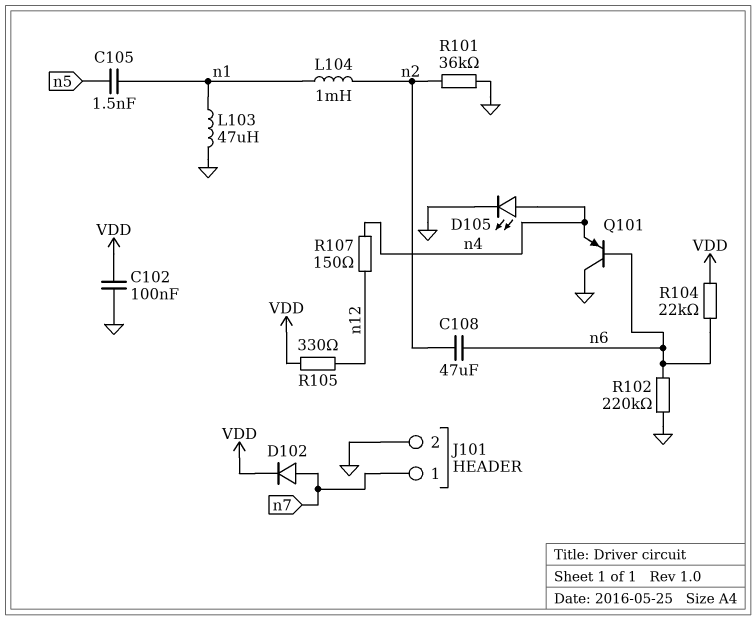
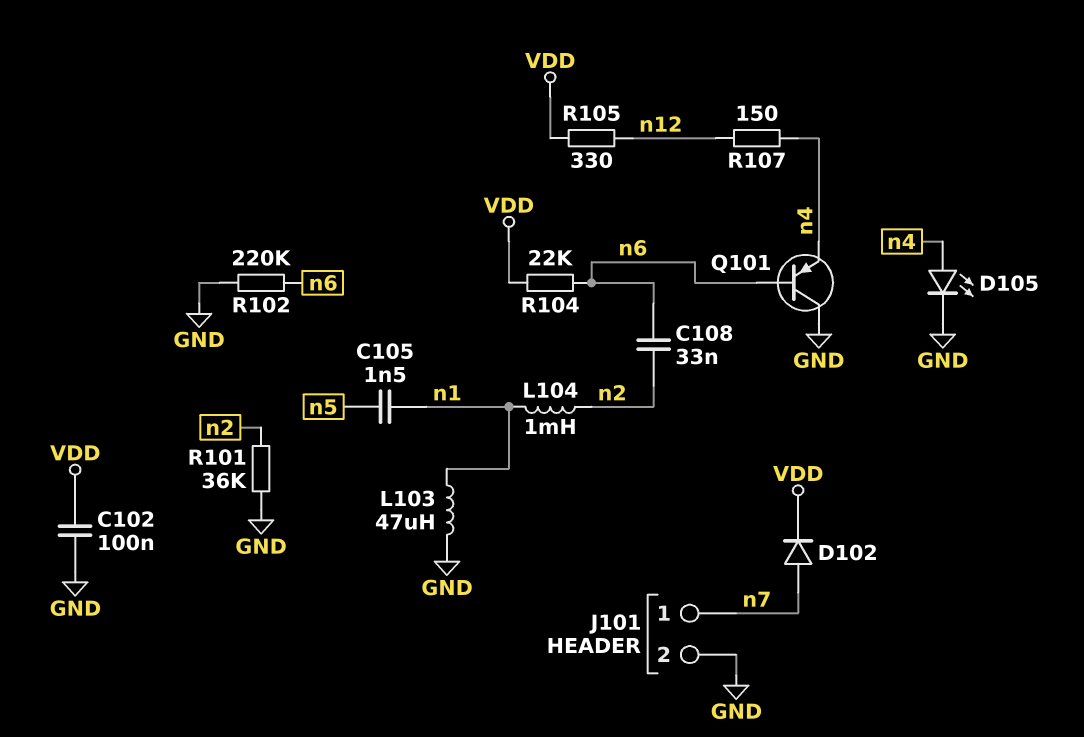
C108: 47uF (n2, n6) -> 33nF (n2, n6)

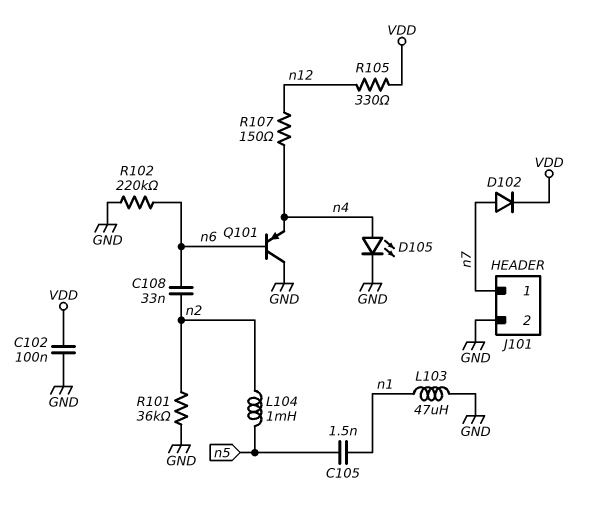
L104: 1mH (n1, n2) -> 1mH (n2, n5)
R104: 22k (VDD, n6) -> none

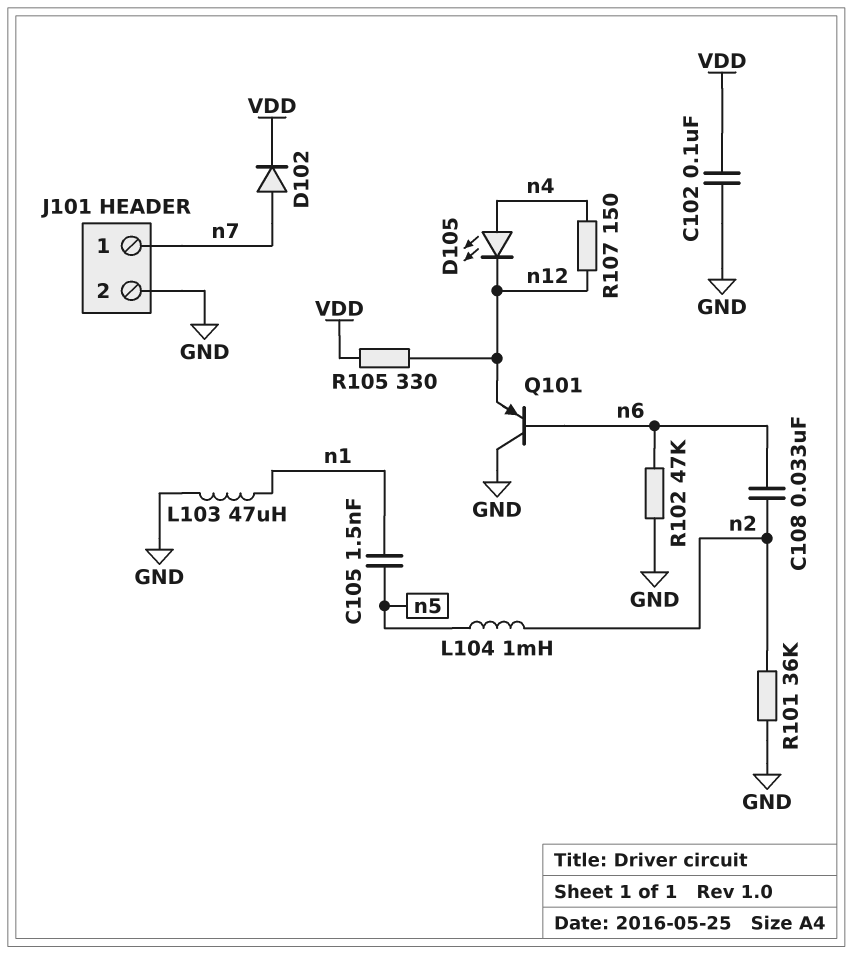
D105: LED (A n4, K GND) -> LED (A n4, K n12)
Q101: PNP (B n6, C GND, E n4) -> PNP (B n6, C GND, E n12)
R102: 220k (GND, n6) -> 47k (GND, n6)

